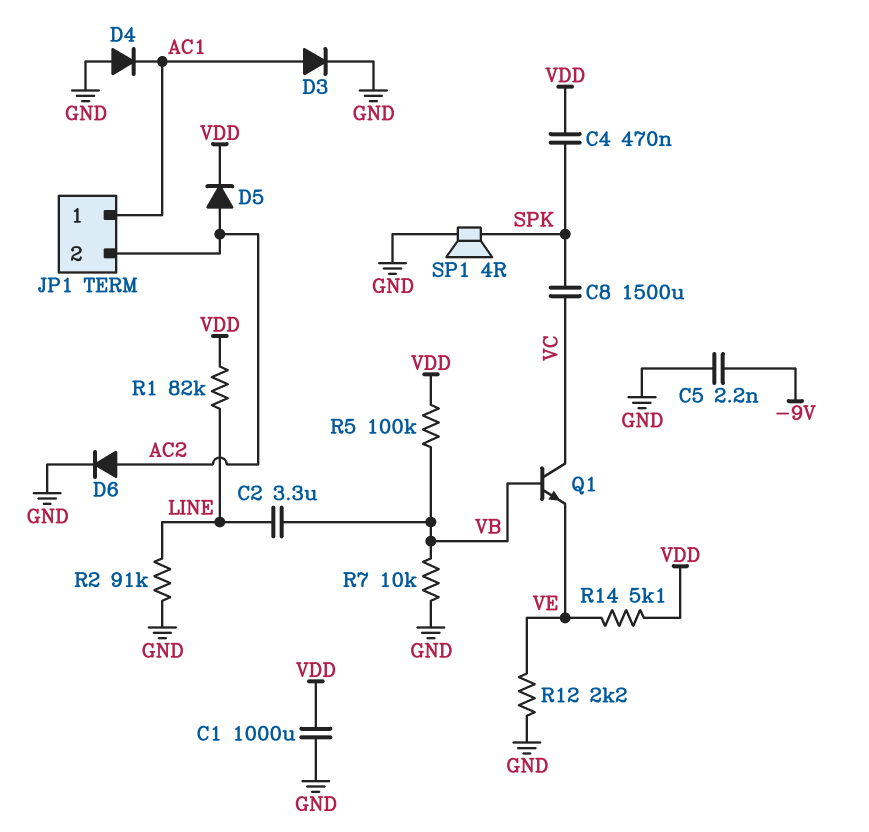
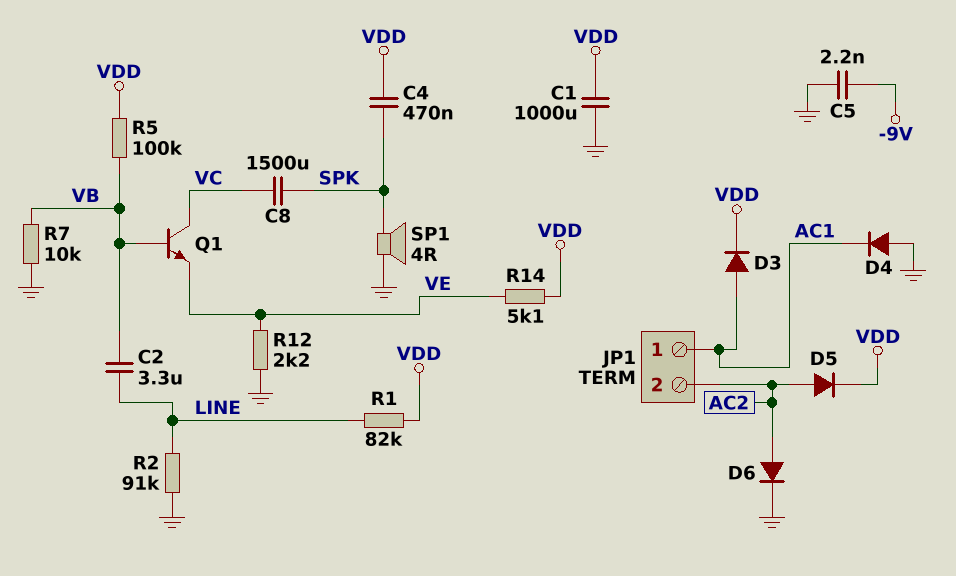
D3: diode (A AC1, K GND) -> diode (A AC1, K VDD)

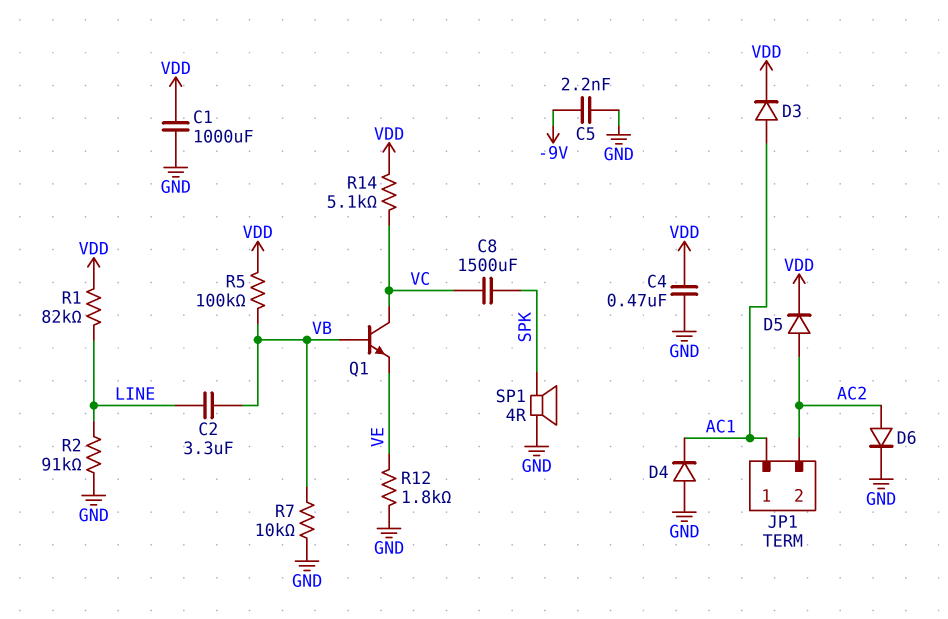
C4: 470nF (SPK, VDD) -> 470nF (GND, VDD)
R12: 2.2k (GND, VE) -> 1.8k (GND, VE)
R14: 5.1k (VDD, VE) -> 5.1k (VC, VDD)

